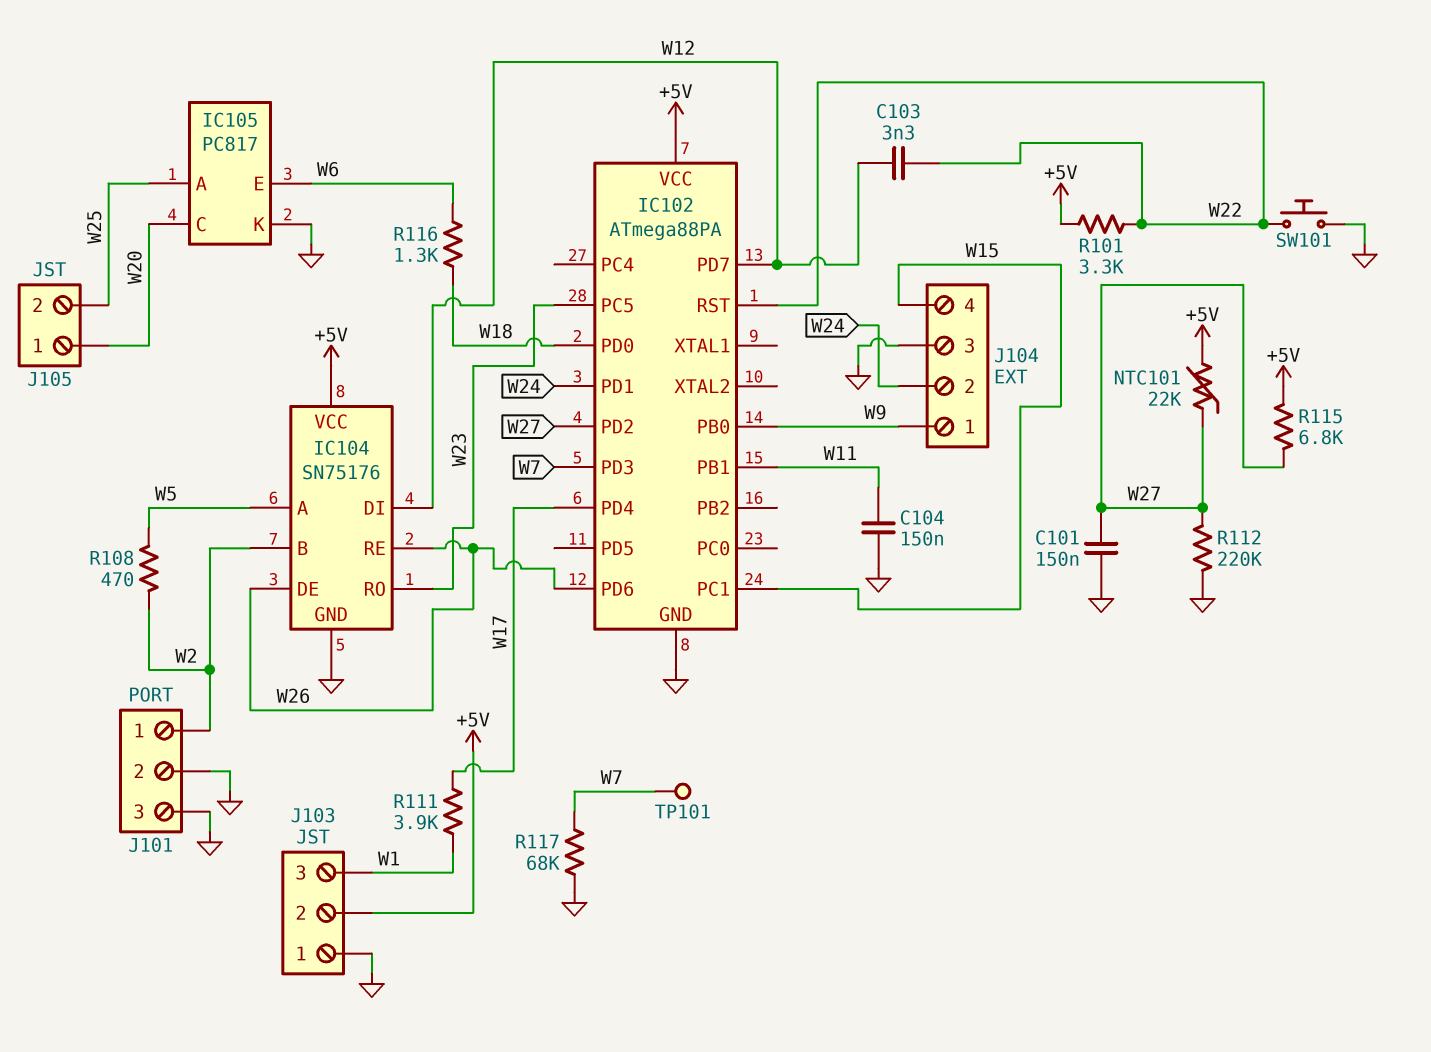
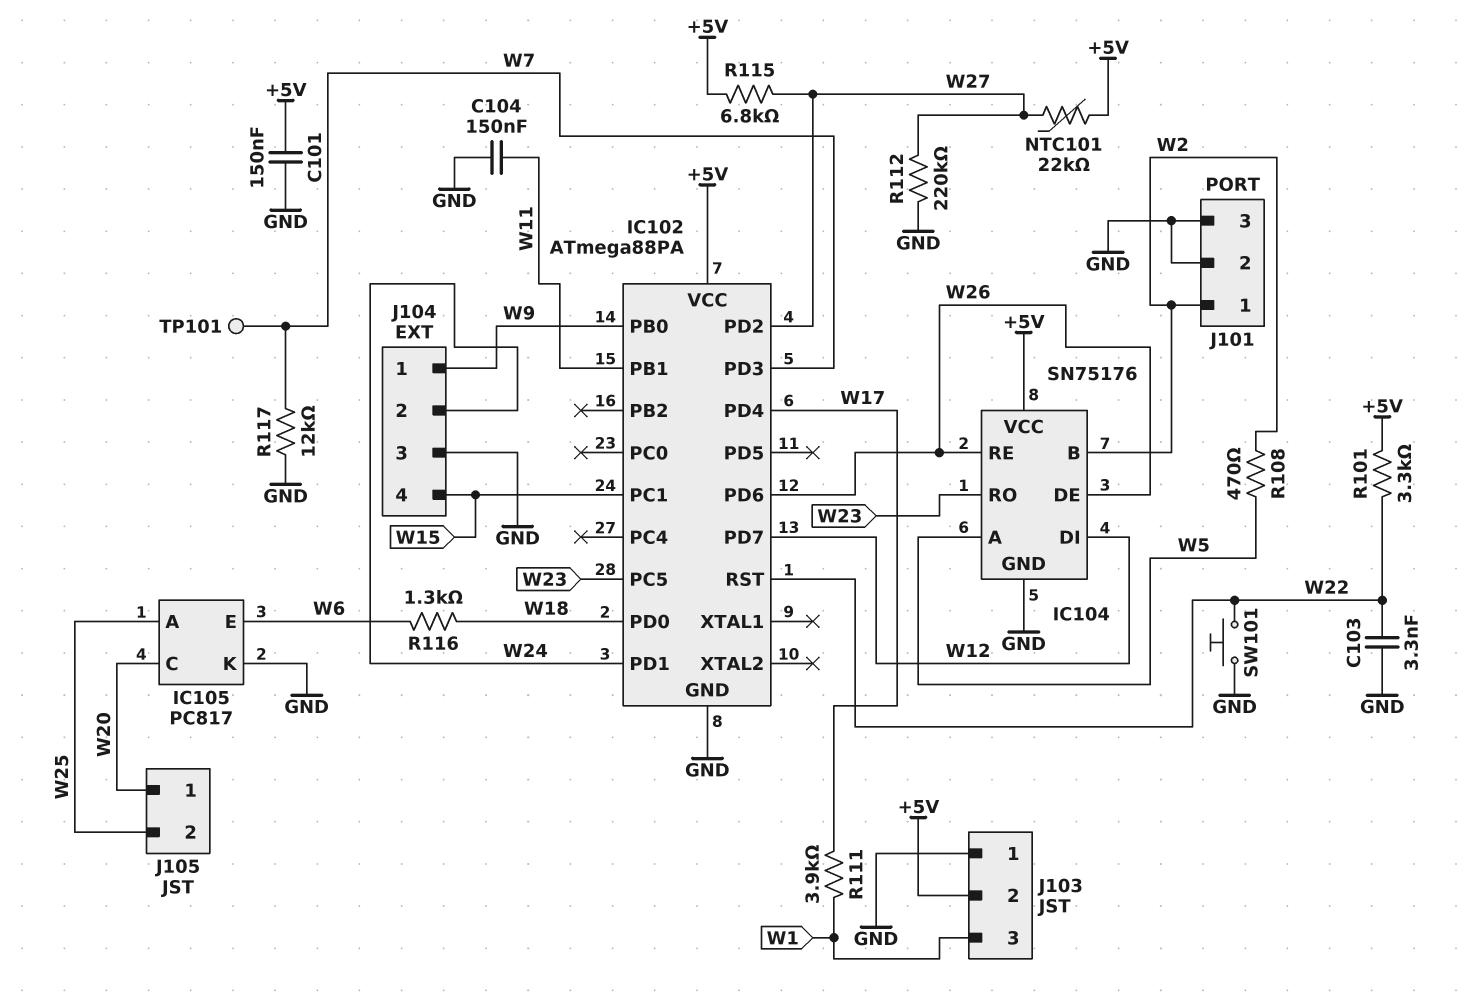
C101: 150nF (GND, W27) -> 150nF (+5V, GND)
C103: 3.3nF (W12, W22) -> 3.3nF (GND, W22)
R117: 68k (GND, W7) -> 12k (GND, W7)

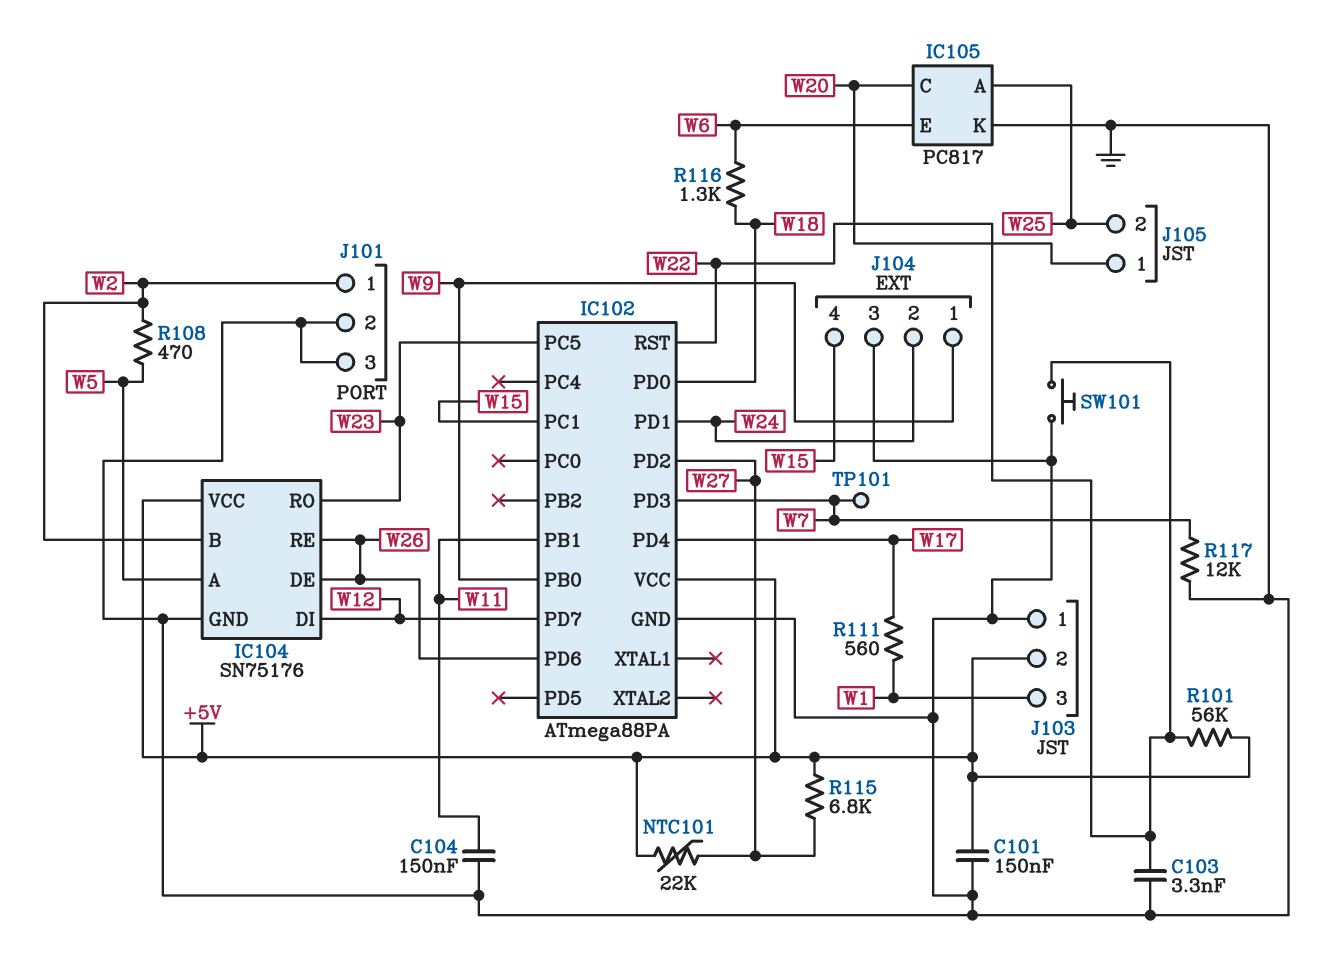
R101: 3.3k (+5V, W22) -> 56k (+5V, W22)
R111: 3.9k (W1, W17) -> 560 (W1, W17)
R112: 220k (GND, W27) -> none

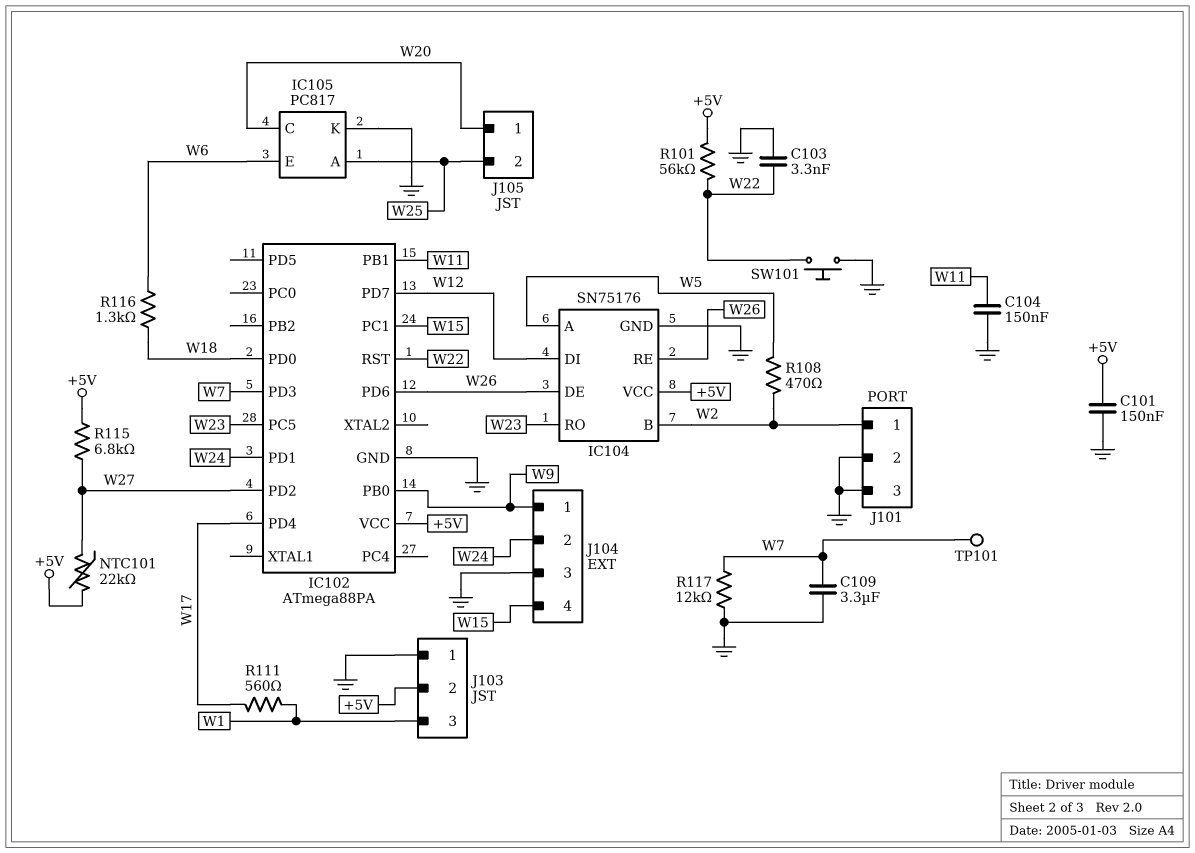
C109: none -> 3.3uF (GND, W7)

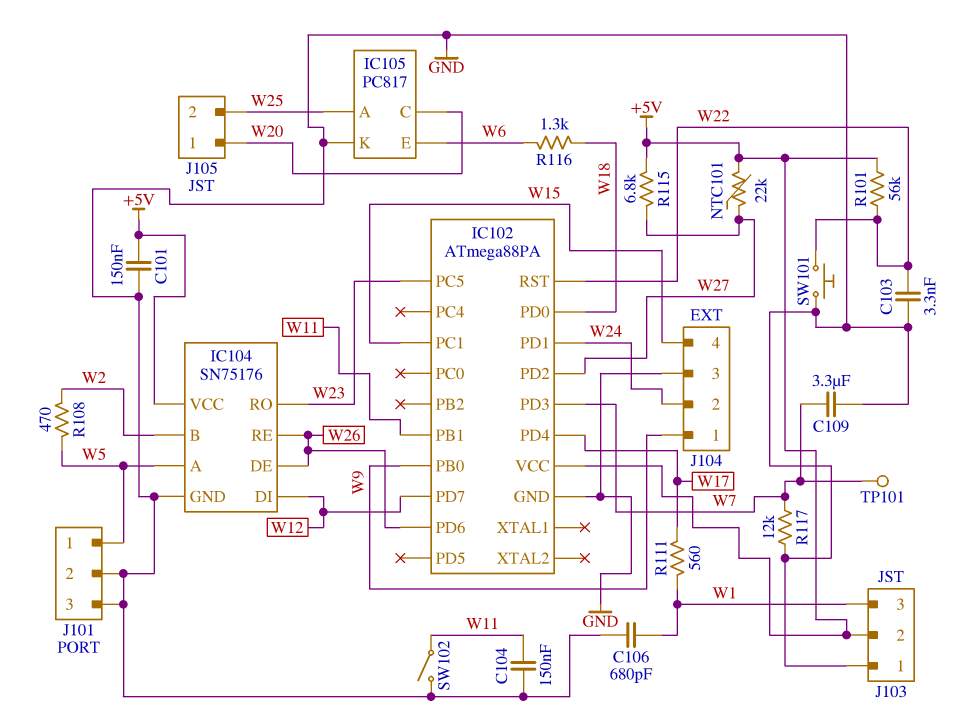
C106: none -> 680pF (GND, W1)
J101 pin 1: W2 -> W5
SW102: none -> switch (GND, W11)

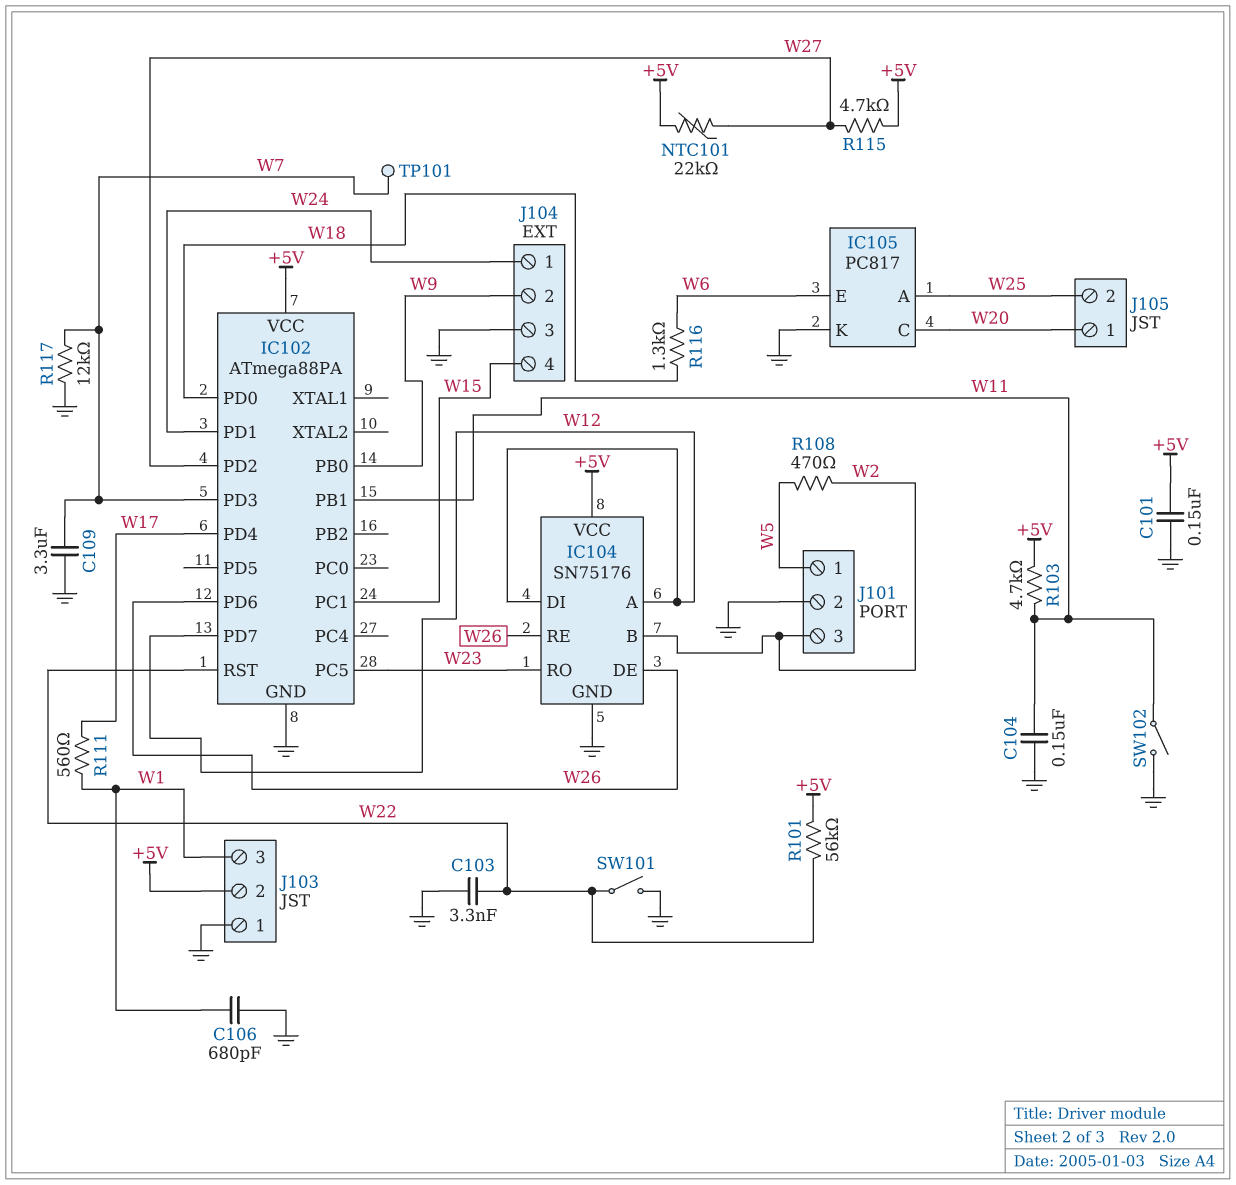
IC104 pin A: W5 -> W12
J101 pin 3: GND -> W2
J104 pin 1: W9 -> W24
J104 pin 2: W24 -> W9
R103: none -> 4.7k (+5V, W11)
R115: 6.8k (+5V, W27) -> 4.7k (+5V, W27)
SW101: button (GND, W22) -> switch (GND, W22)

